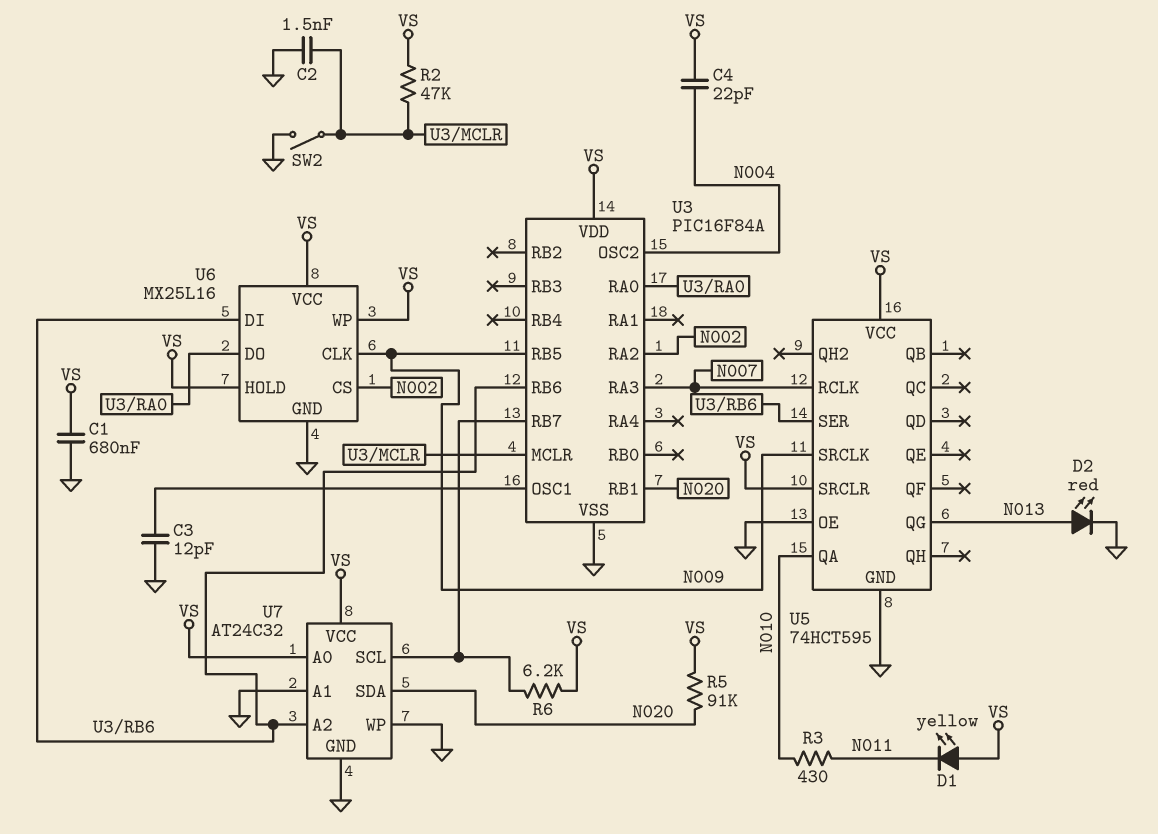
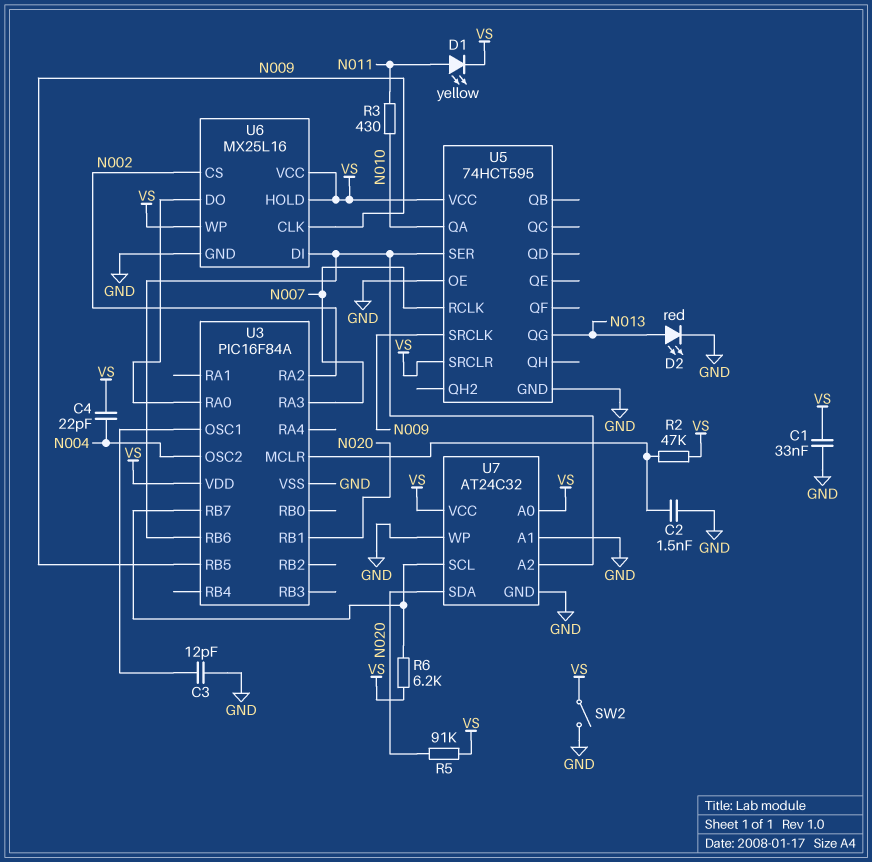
C1: 680nF (GND, VS) -> 33nF (GND, VS)
D1: LED yellow (A VS, K N011) -> LED yellow (A N011, K VS)
SW2: switch (GND, U3/MCLR) -> switch (GND, VS)

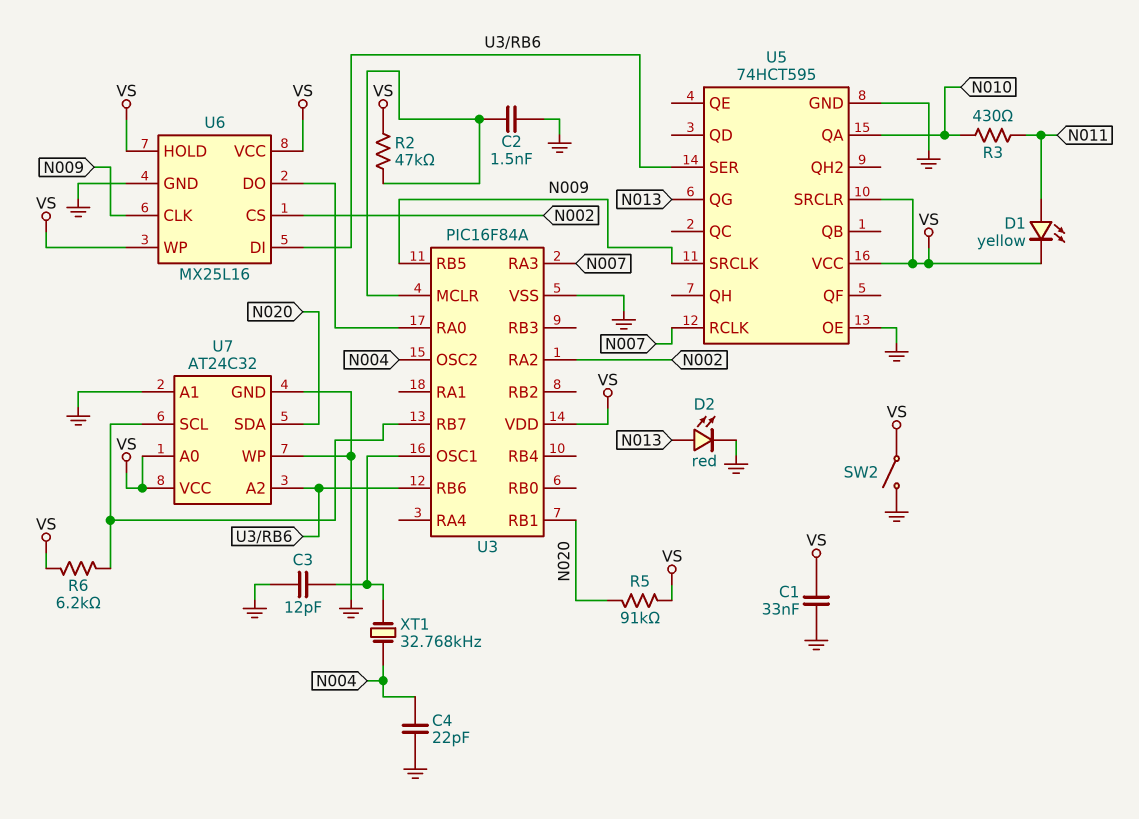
C4: 22pF (N004, VS) -> 22pF (GND, N004)
XT1: none -> 32.768kHz (N004, U3/OSC1)

